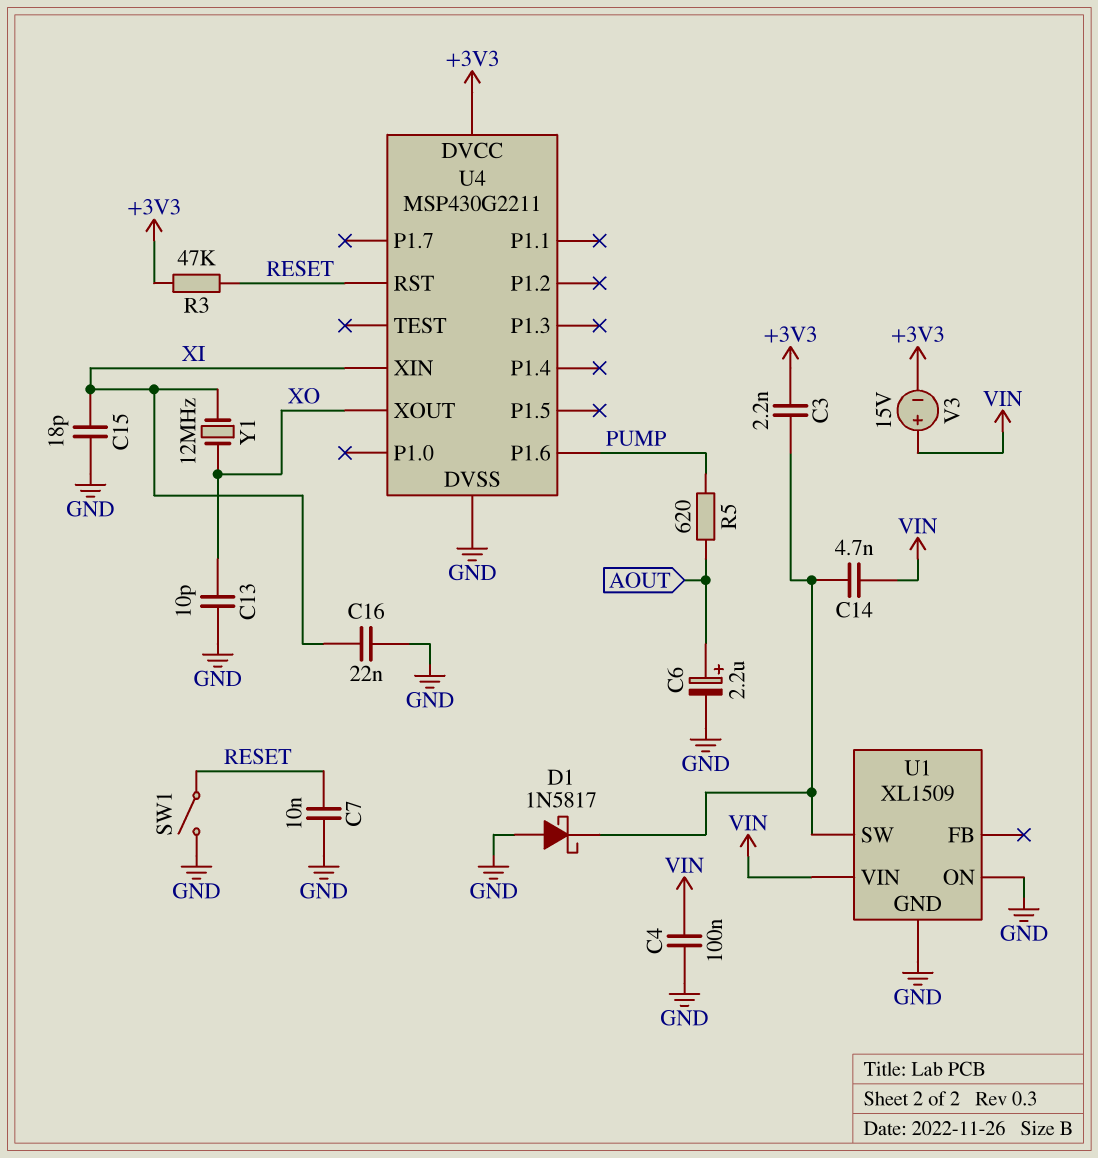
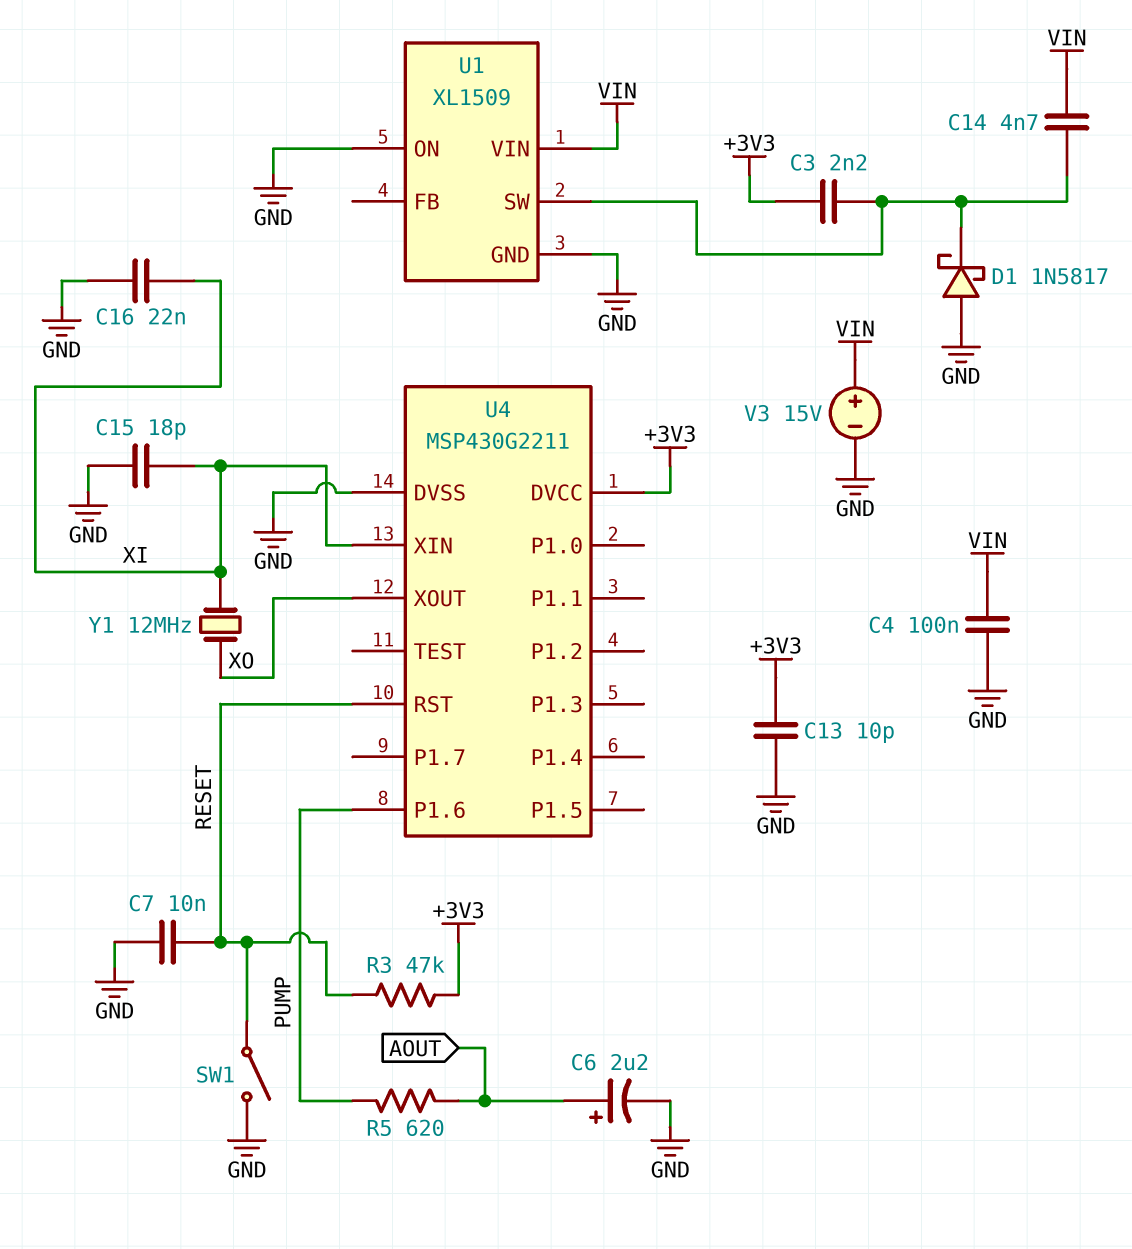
C13: 10pF (GND, XO) -> 10pF (+3V3, GND)
V3: 15V (plus VIN, minus +3V3) -> 15V (plus VIN, minus GND)

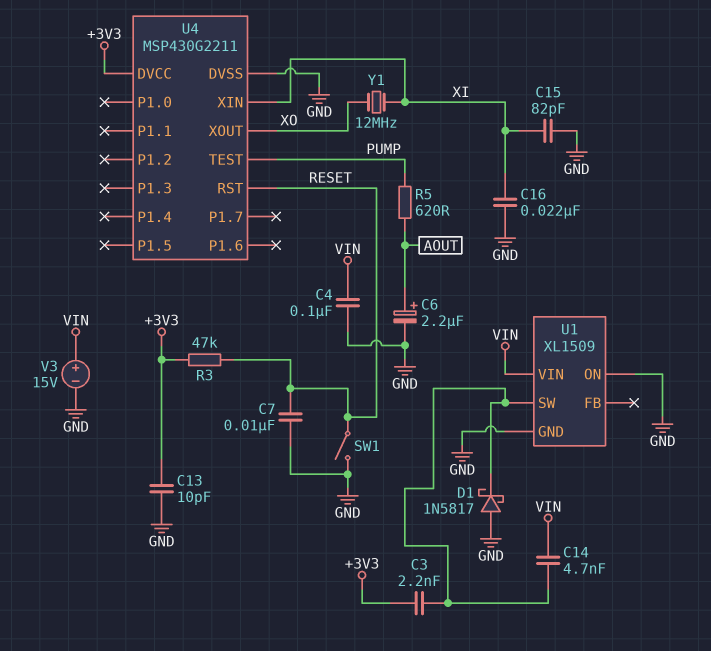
C15: 18pF (GND, XI) -> 82pF (GND, XI)
U4 pin P1.6: PUMP -> none
U4 pin TEST: none -> PUMP

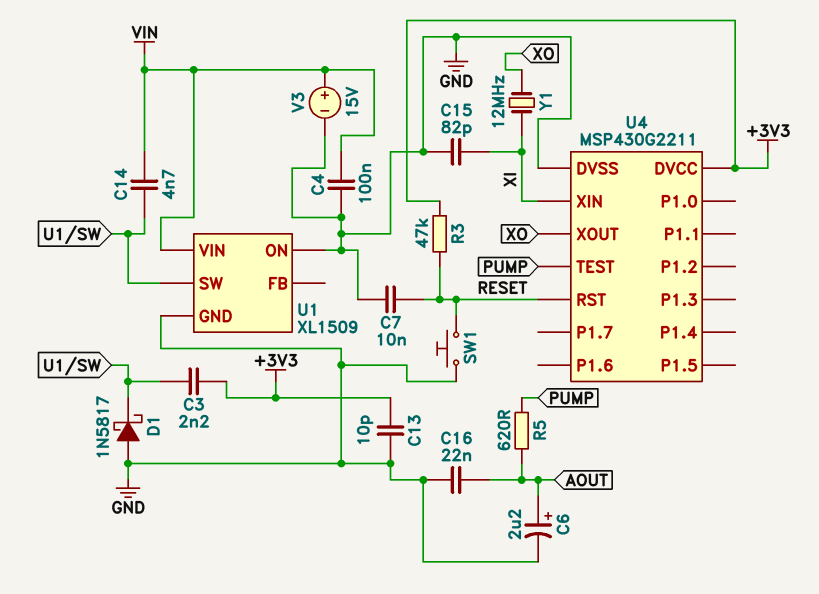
C16: 22nF (GND, XI) -> 22nF (AOUT, GND)
SW1: switch (GND, RESET) -> button (GND, RESET)

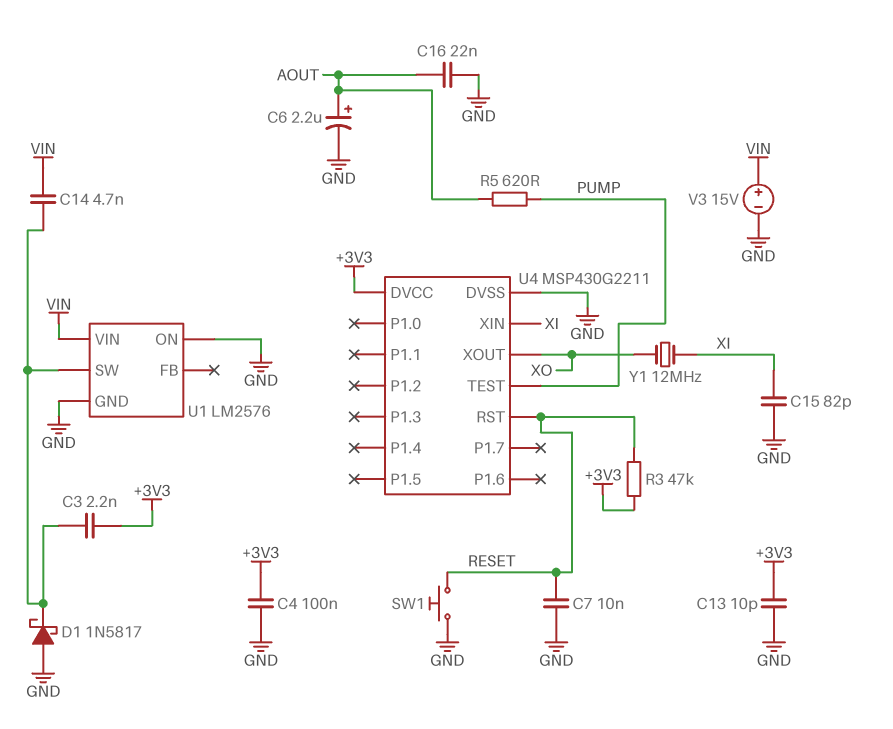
C4: 100nF (GND, VIN) -> 100nF (+3V3, GND)
U1: XL1509 -> LM2576

